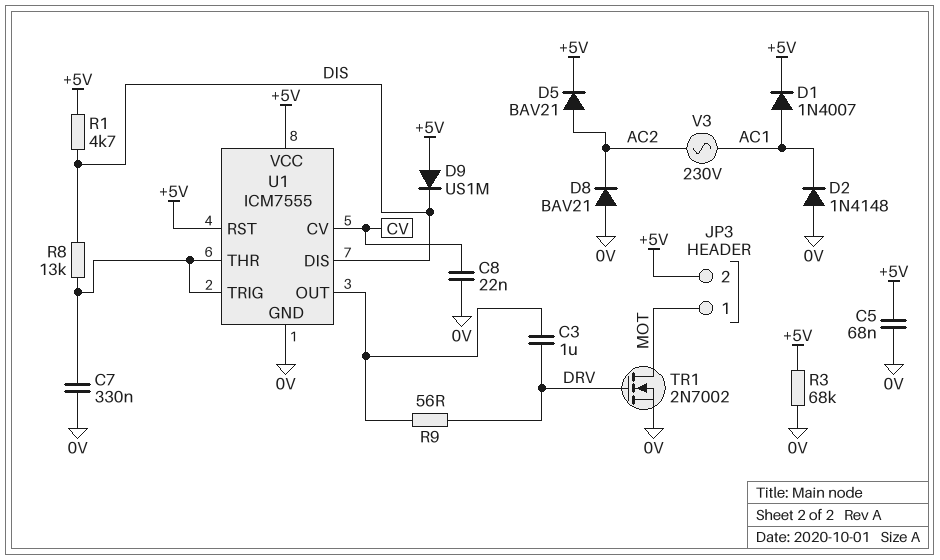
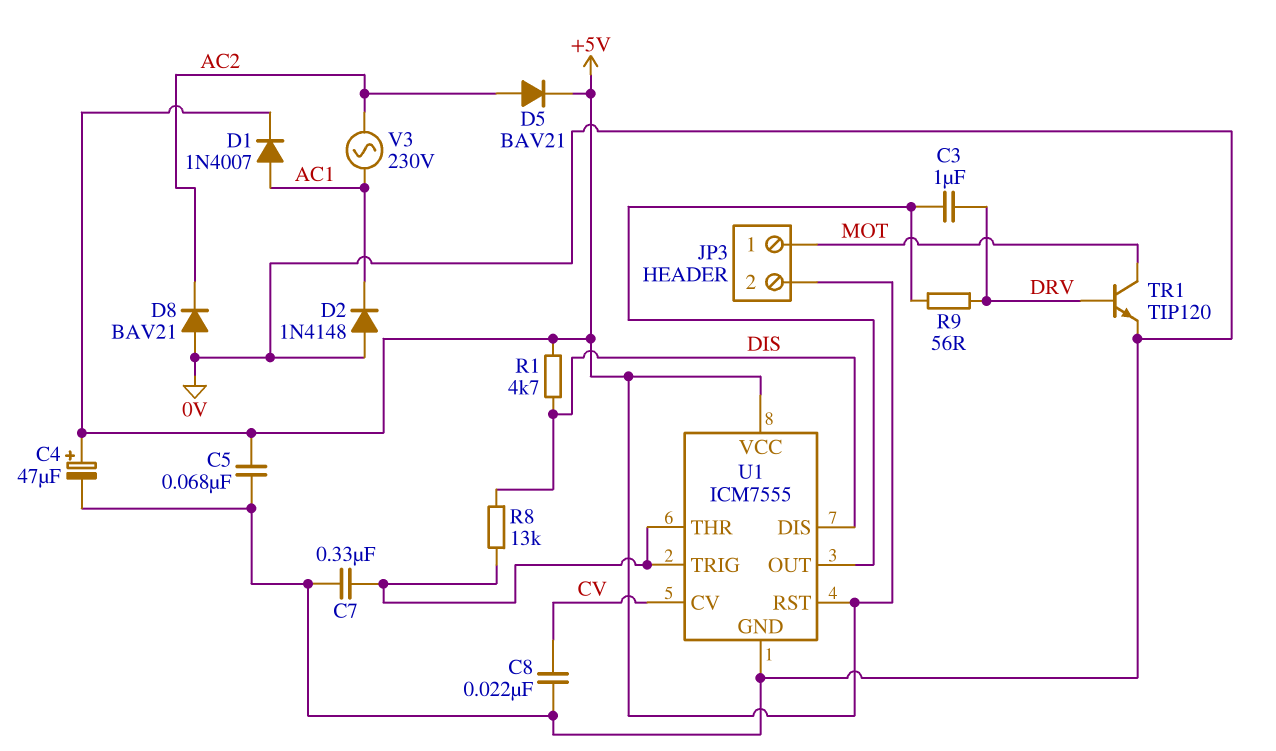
C4: none -> 47uF (plus +5V, minus 0V)
D9: diode US1M (A +5V, K DIS) -> none
R3: 68k (+5V, 0V) -> none
TR1: NMOS 2N7002 (G DRV, D MOT, S 0V) -> NPN TIP120 (B DRV, C MOT, E 0V)

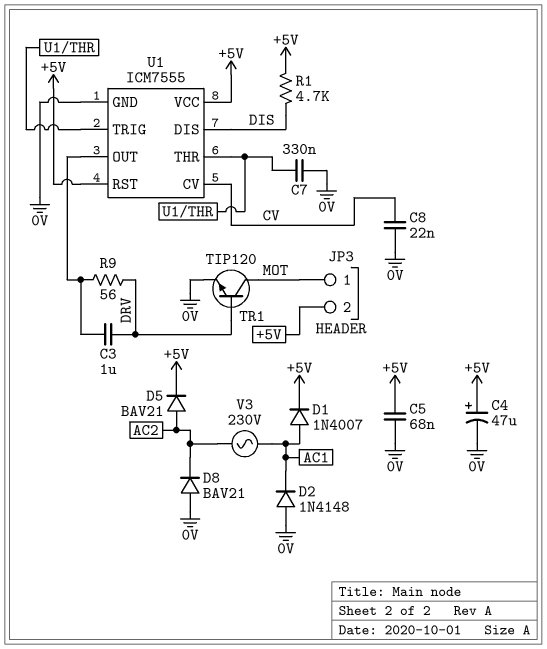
R8: 13k (DIS, U1/THR) -> none

